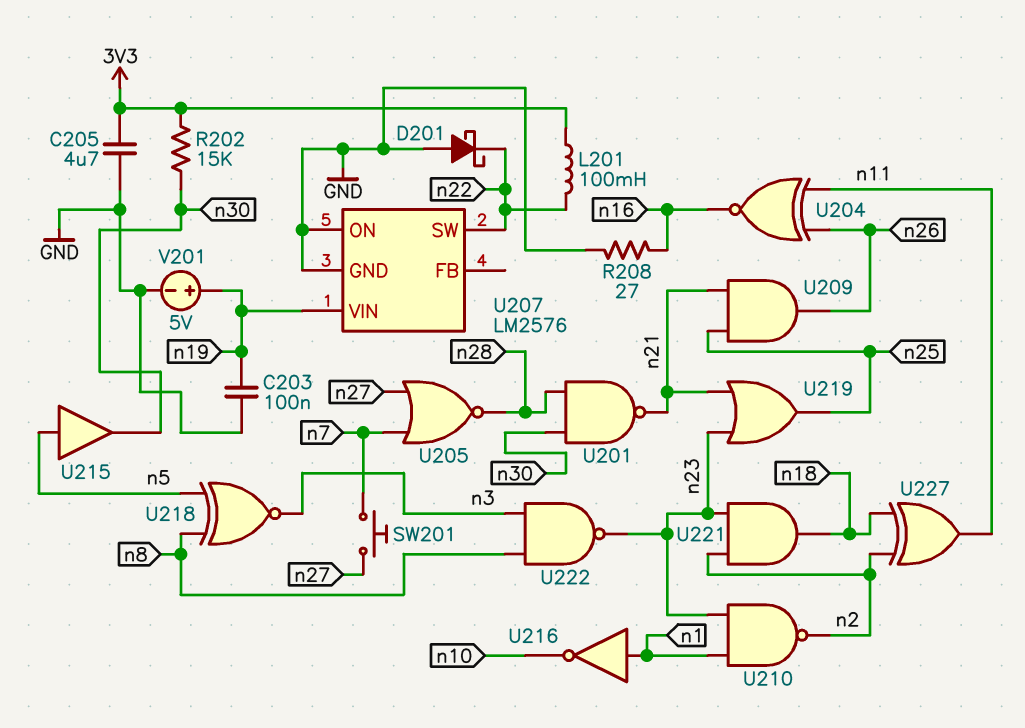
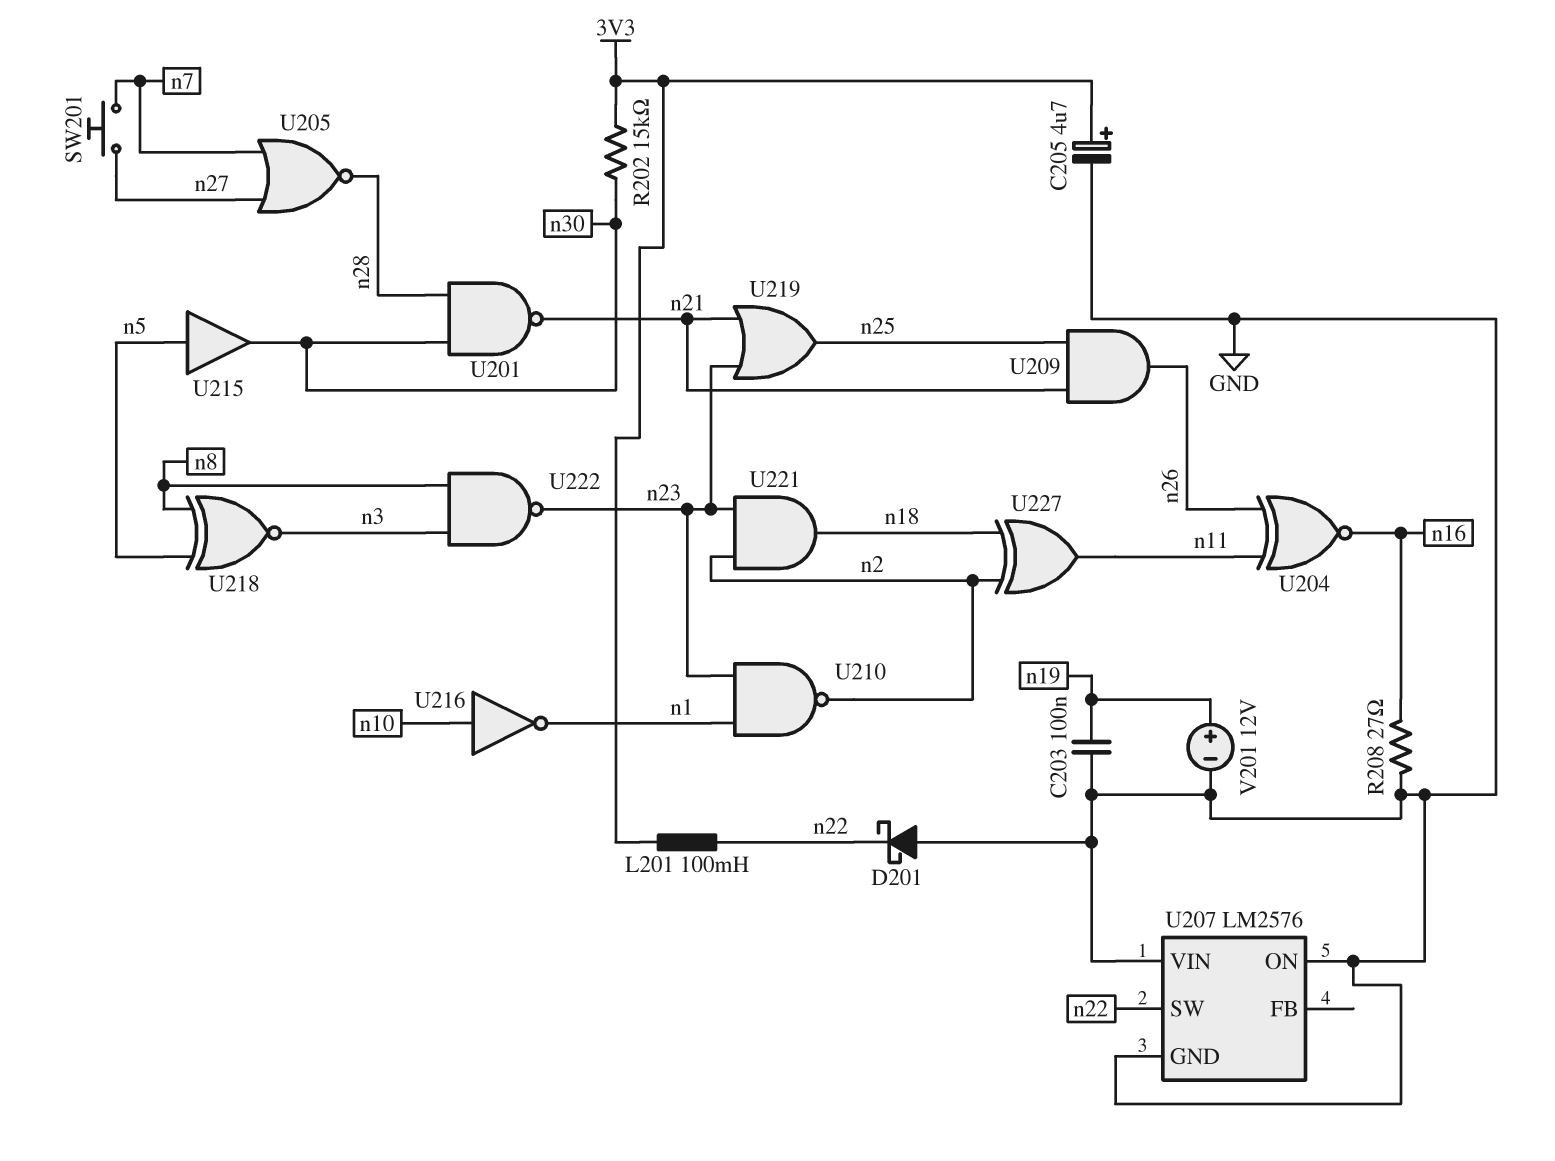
C205: 4.7uF (3V3, GND) -> 4.7uF (plus 3V3, minus GND)
U207 pin VIN: n19 -> GND
U216: NOT (in n1, out n10) -> NOT (in n10, out n1)
V201: 5V (plus n19, minus GND) -> 12V (plus n19, minus GND)

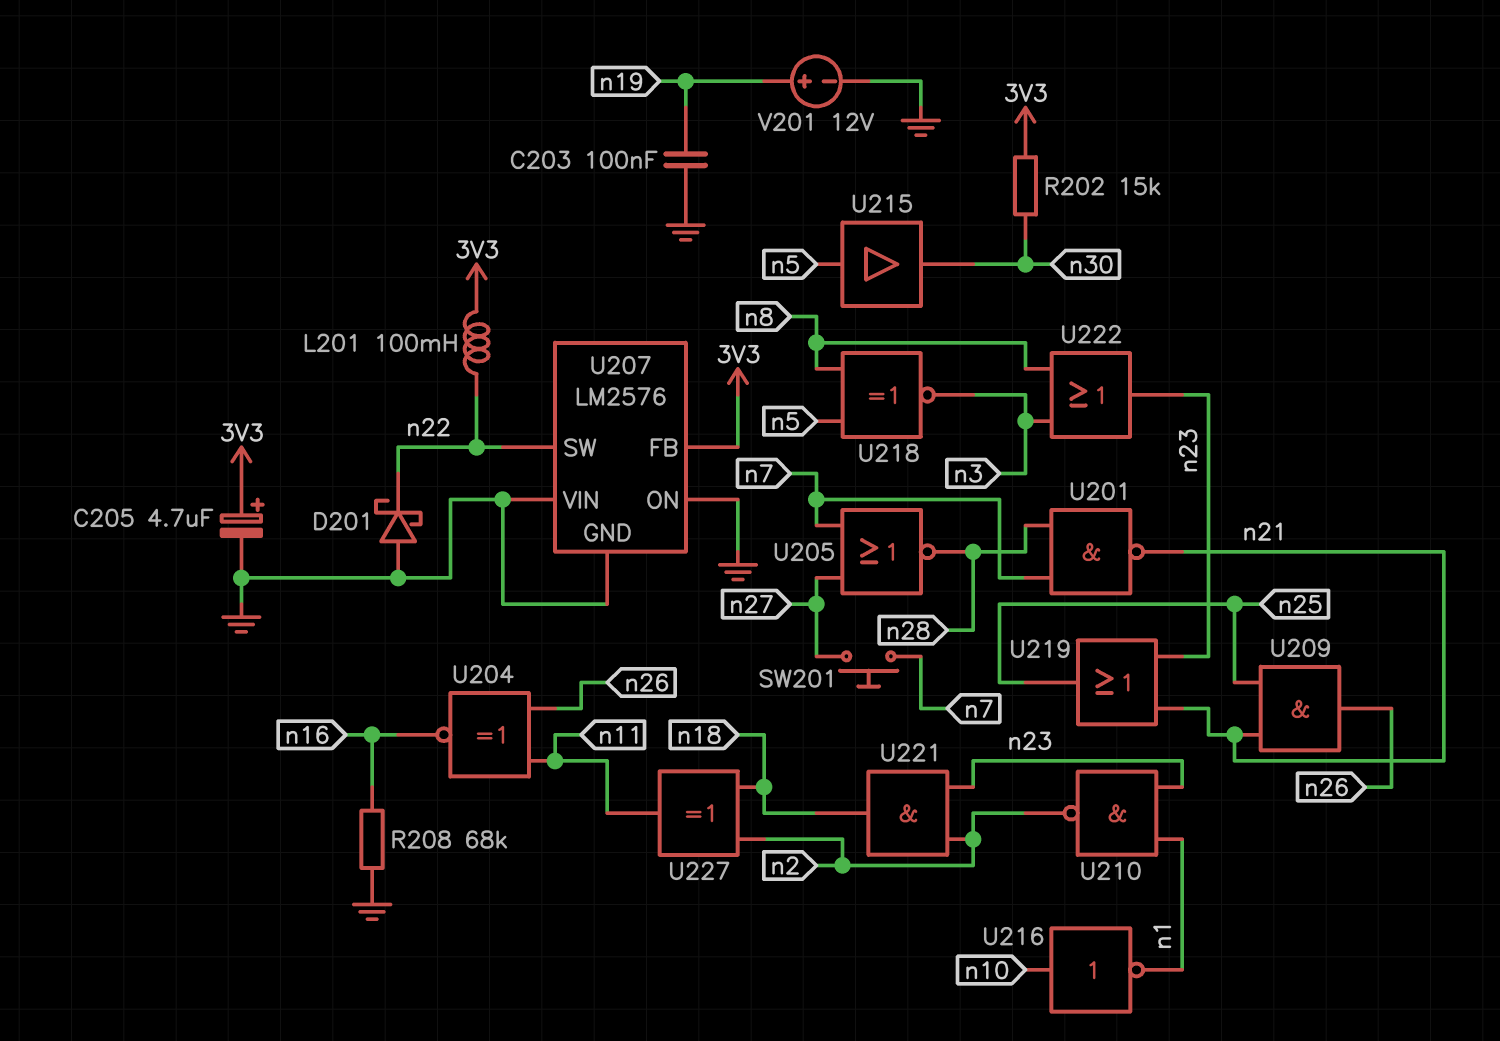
R208: 27 (GND, n16) -> 68k (GND, n16)
U201: NAND (in n28, in n30, out n21) -> NAND (in n7, in n28, out n21)
U207 pin FB: none -> 3V3
U222: NAND (in n3, in n8, out n23) -> OR (in n3, in n8, out n23)

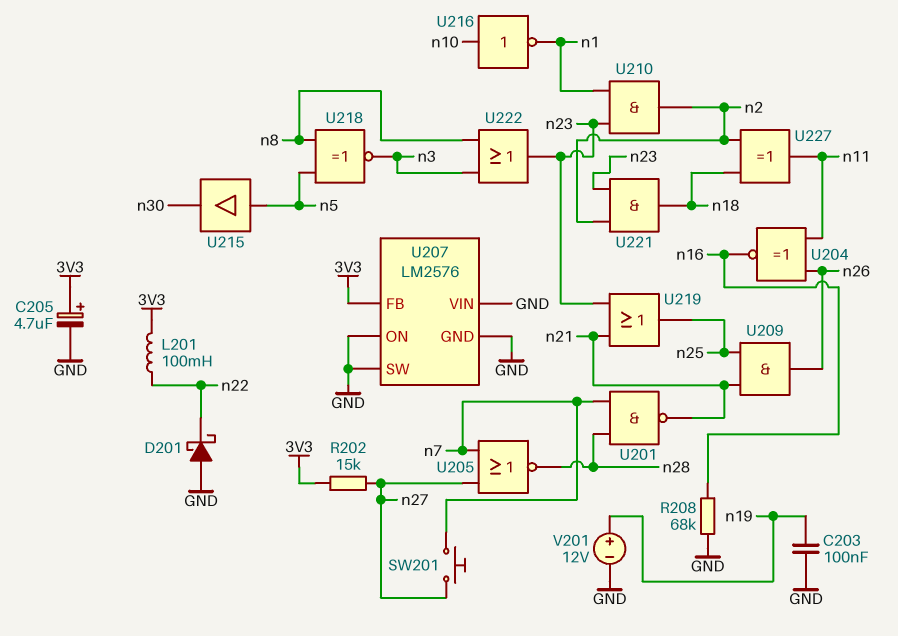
R202: 15k (3V3, n30) -> 15k (3V3, n27)
U207 pin SW: n22 -> GND
U210: NAND (in n1, in n23, out n2) -> AND (in n1, in n23, out n2)

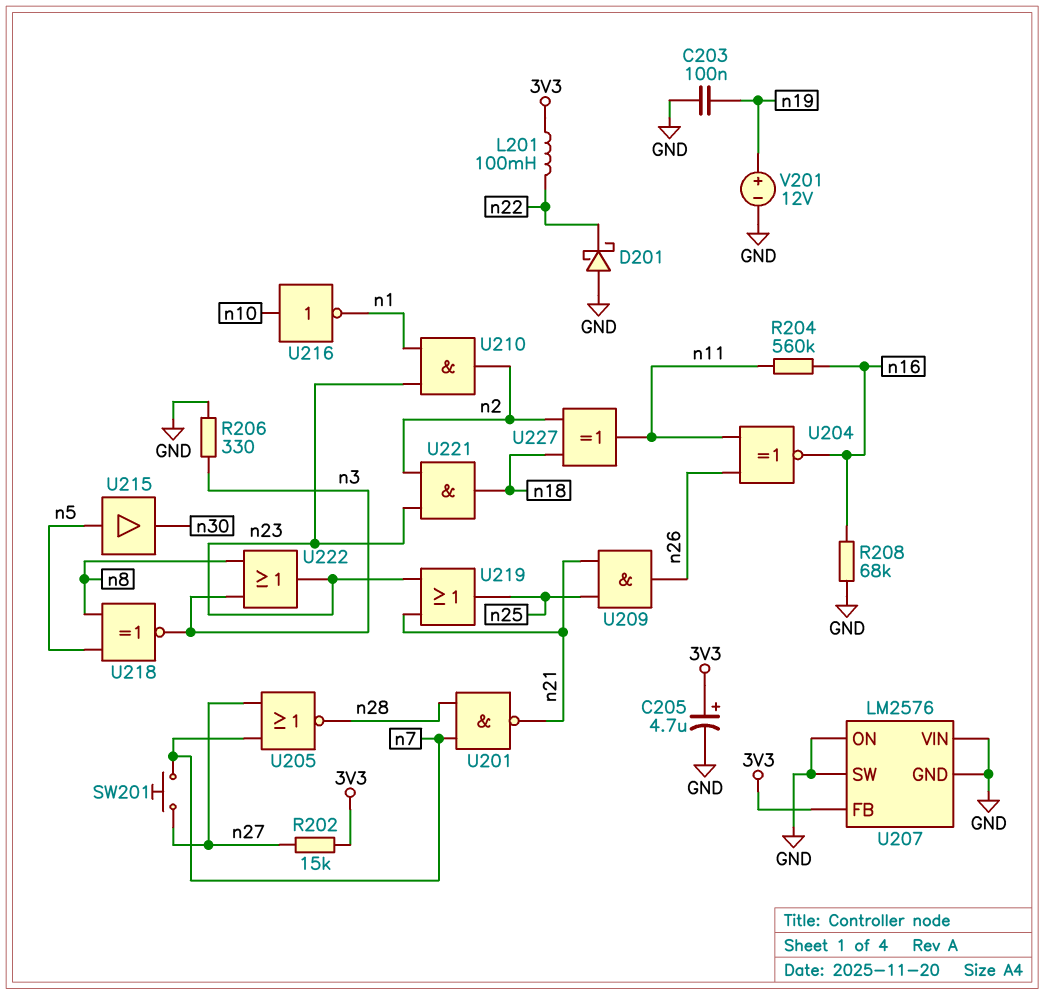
R204: none -> 560k (n11, n16)
R206: none -> 330 (GND, n3)

